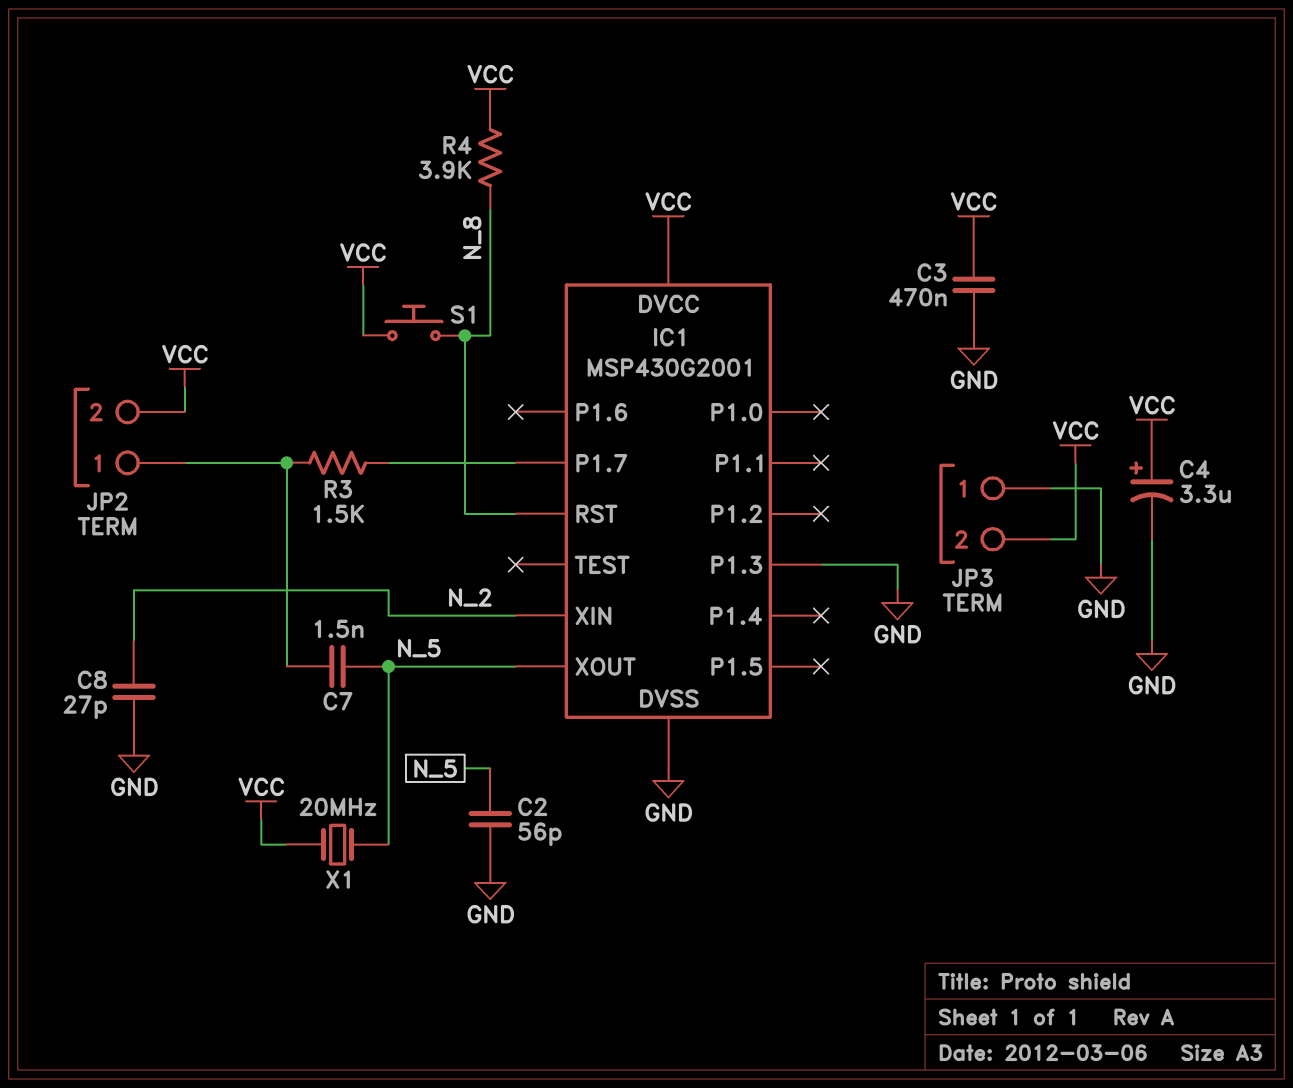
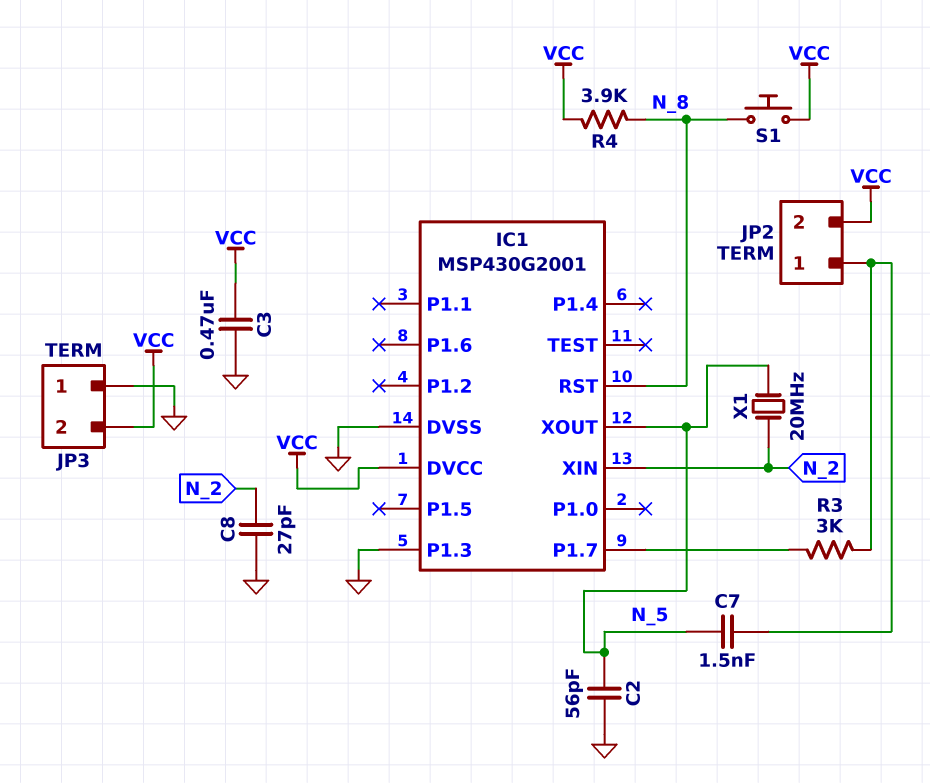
C4: 3.3uF (plus VCC, minus GND) -> none
R3: 1.5k (IC1/P1.7, JP2/1) -> 3k (IC1/P1.7, JP2/1)
X1: 20MHz (N_5, VCC) -> 20MHz (N_2, N_5)

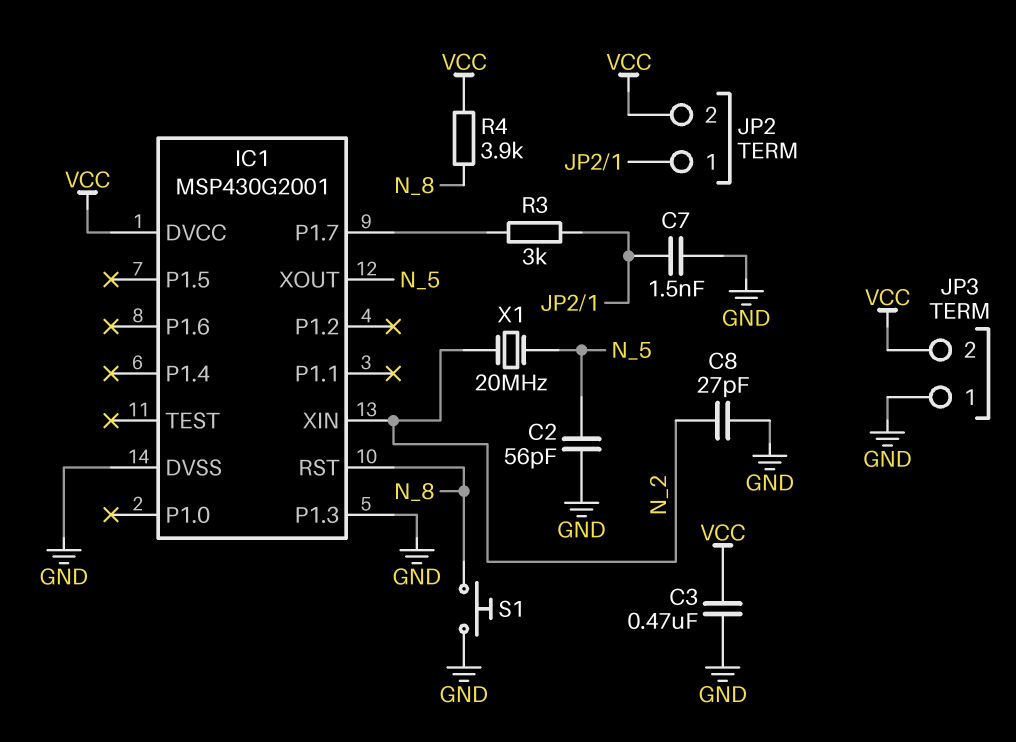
C7: 1.5nF (JP2/1, N_5) -> 1.5nF (GND, JP2/1)
S1: button (N_8, VCC) -> button (GND, N_8)

